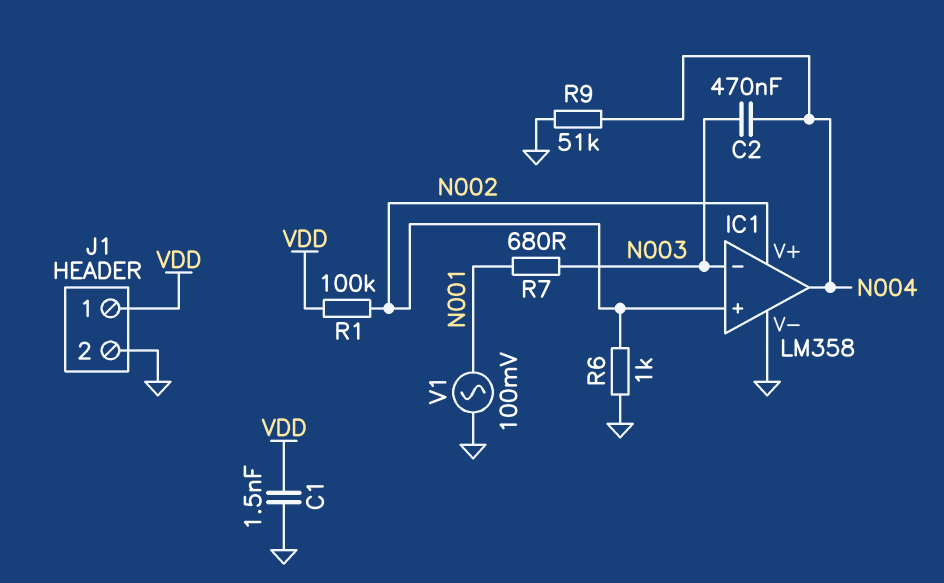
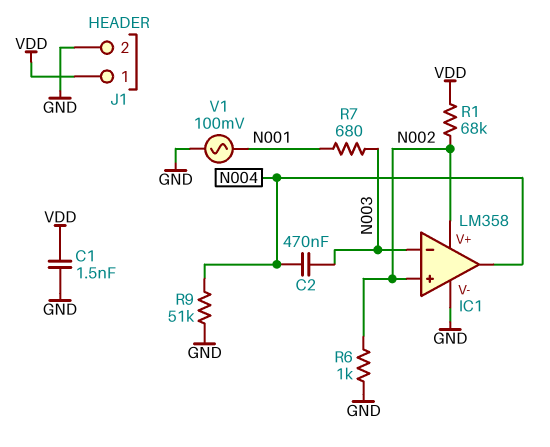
R1: 100k (N002, VDD) -> 68k (N002, VDD)

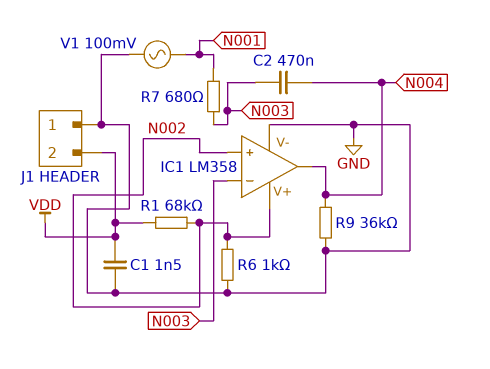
J1 pin 1: VDD -> GND
J1 pin 2: GND -> VDD
R9: 51k (GND, N004) -> 36k (GND, N004)

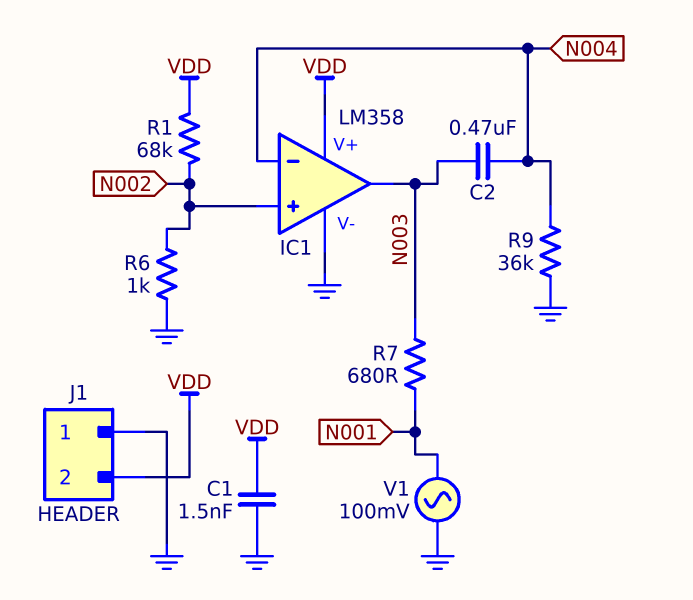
IC1 pin V+: N002 -> VDD
IC1 pin in-: N003 -> N004
IC1 pin out: N004 -> N003

